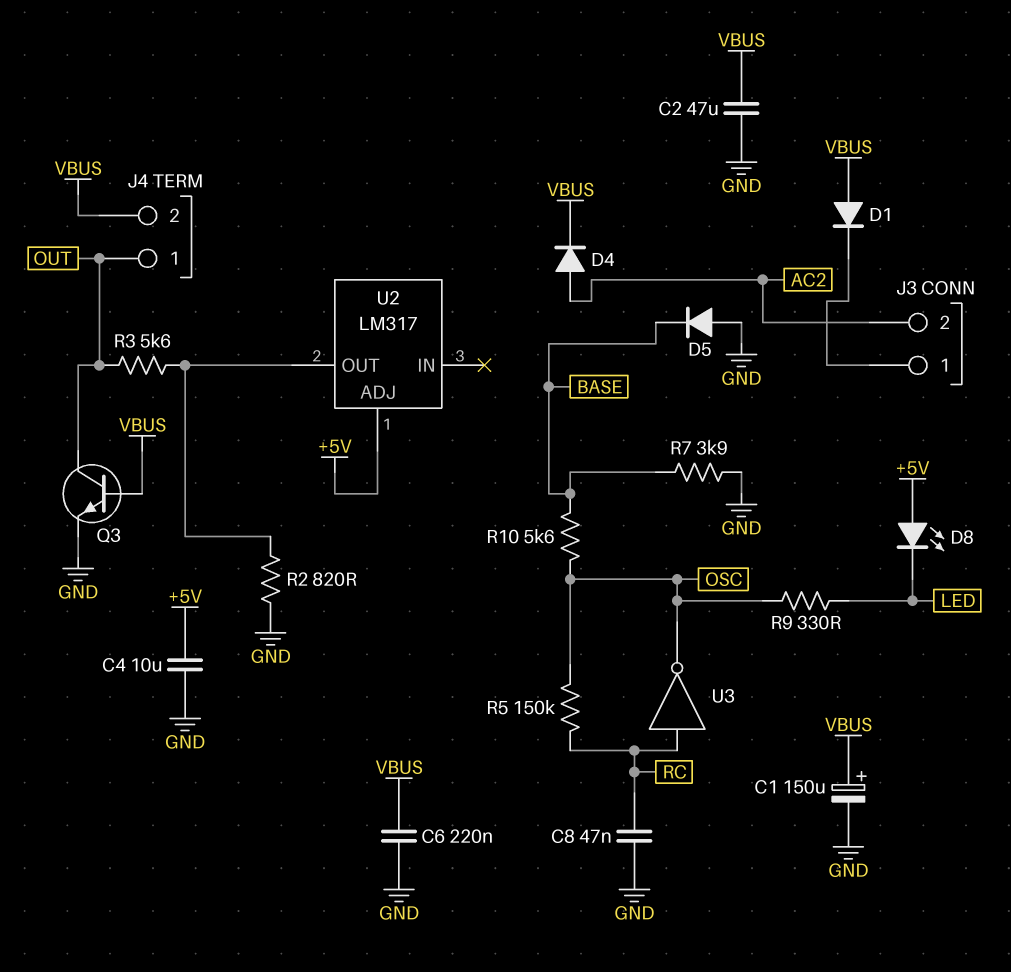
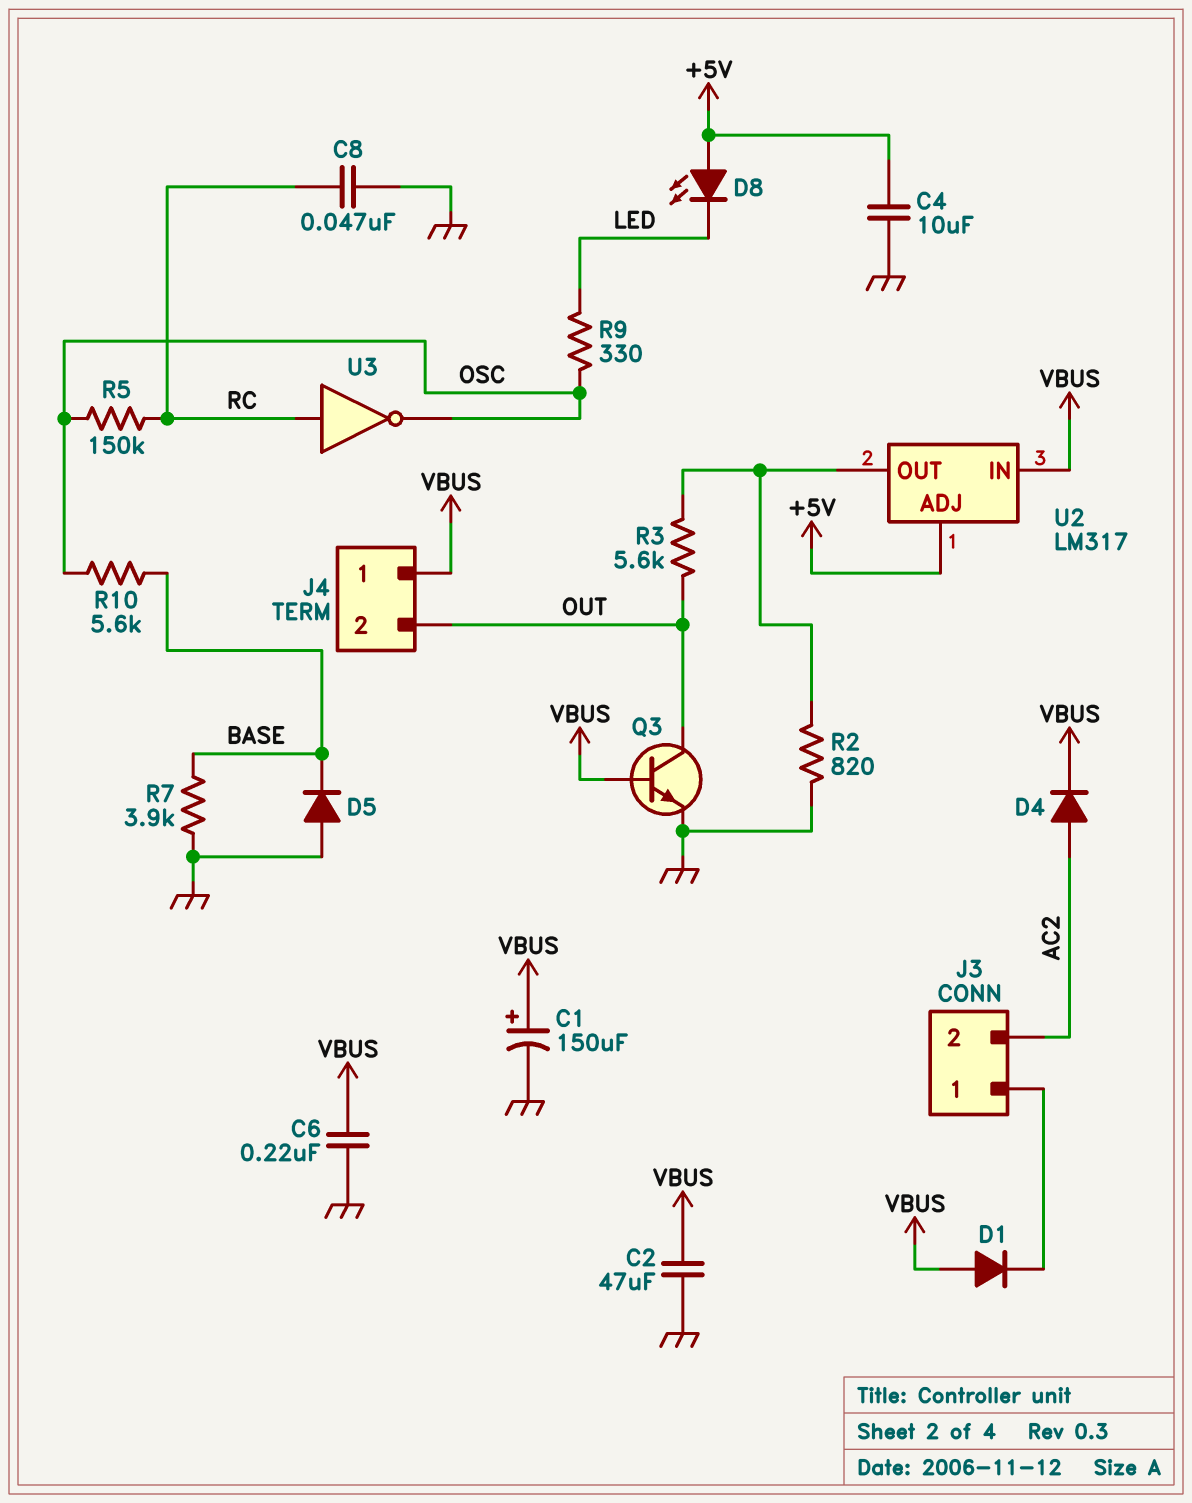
J4 pin 1: OUT -> VBUS
J4 pin 2: VBUS -> OUT
U2 pin IN: none -> VBUS

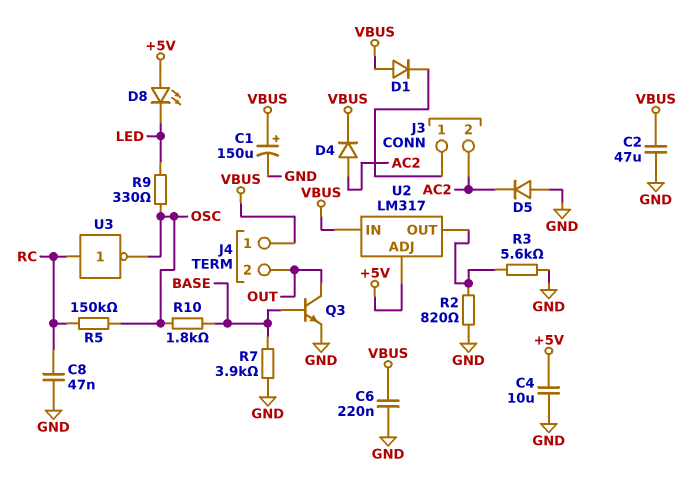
D5: diode (A GND, K BASE) -> diode (A GND, K AC2)
Q3: NPN (B VBUS, C OUT, E GND) -> NPN (B BASE, C OUT, E GND)
R3: 5.6k (OUT, U2/OUT) -> 5.6k (GND, U2/OUT)
R10: 5.6k (BASE, OSC) -> 1.8k (BASE, OSC)

